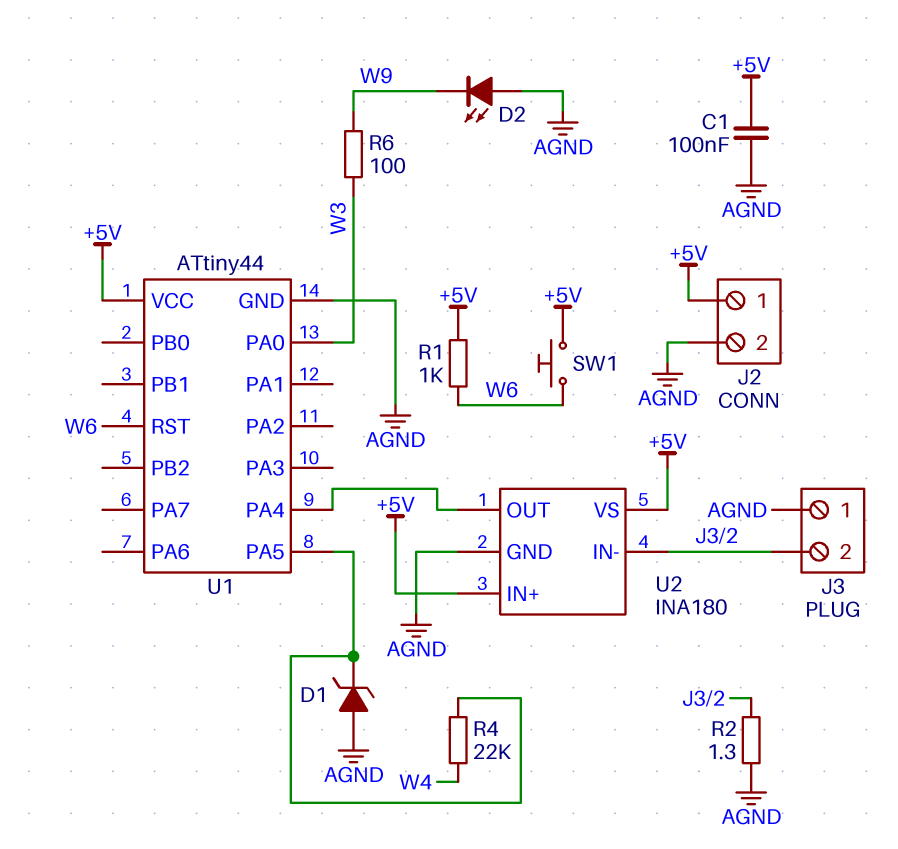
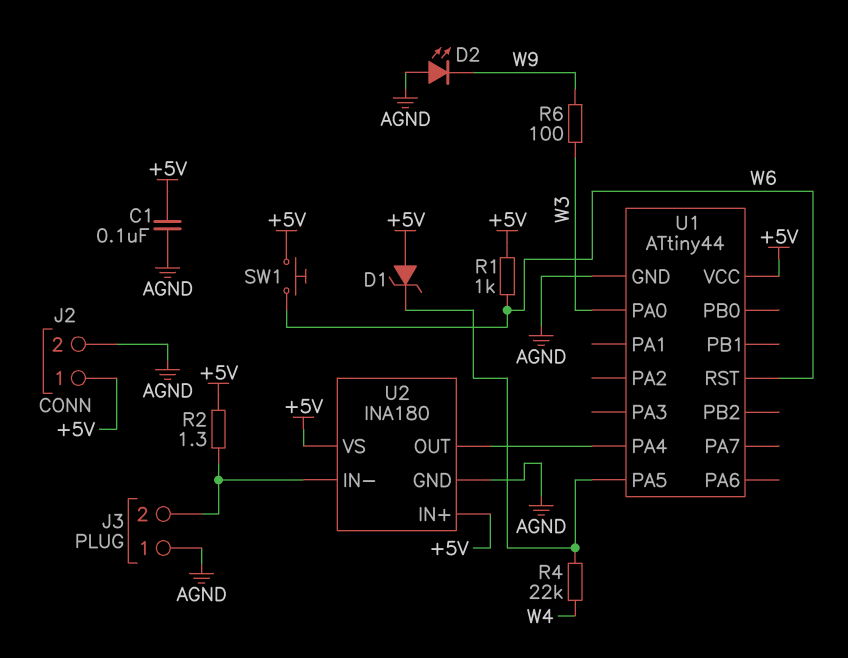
D1: zener (A AGND, K U1/PA5) -> zener (A +5V, K U1/PA5)
R2: 1.3 (AGND, J3/2) -> 1.3 (+5V, J3/2)

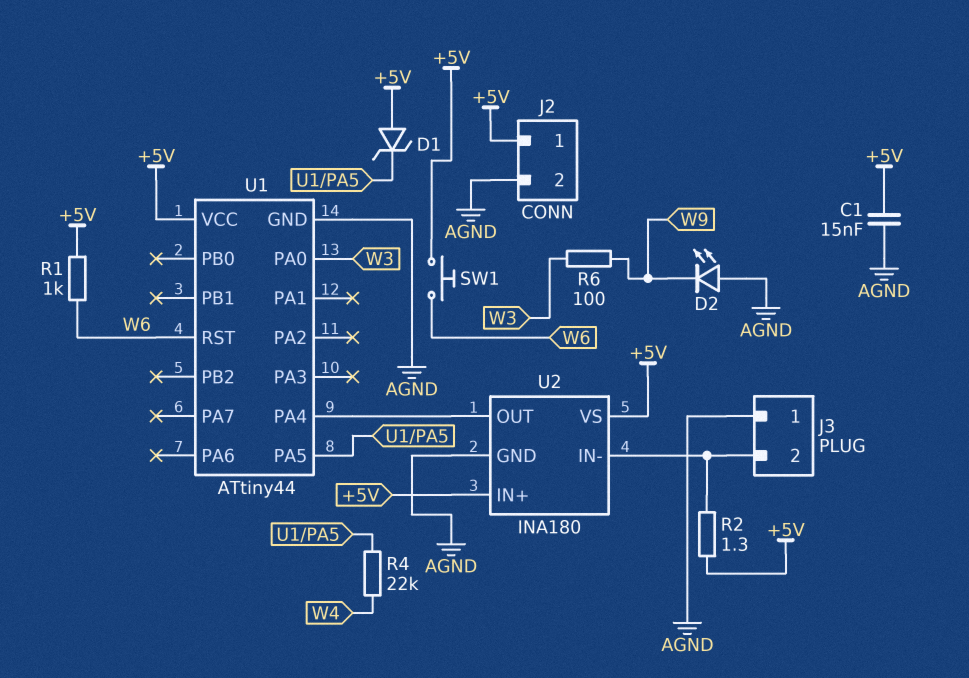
C1: 100nF (+5V, AGND) -> 15nF (+5V, AGND)

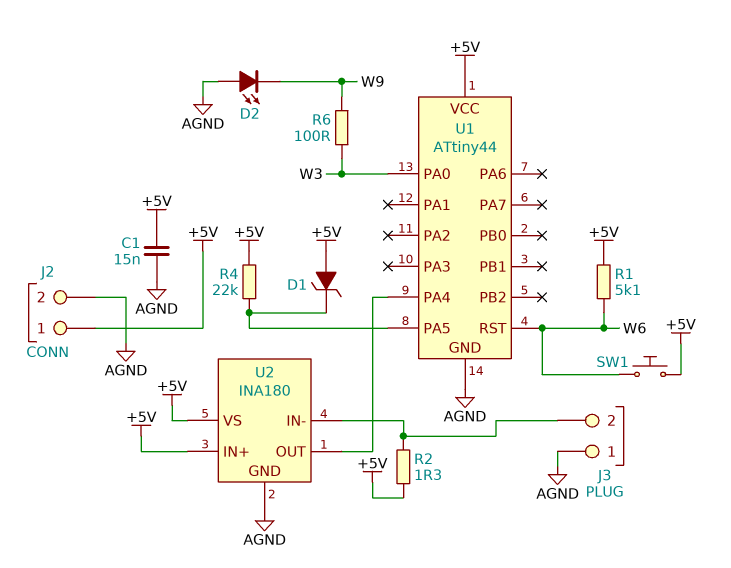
R1: 1k (+5V, W6) -> 5.1k (+5V, W6)
R4: 22k (U1/PA5, W4) -> 22k (+5V, U1/PA5)

